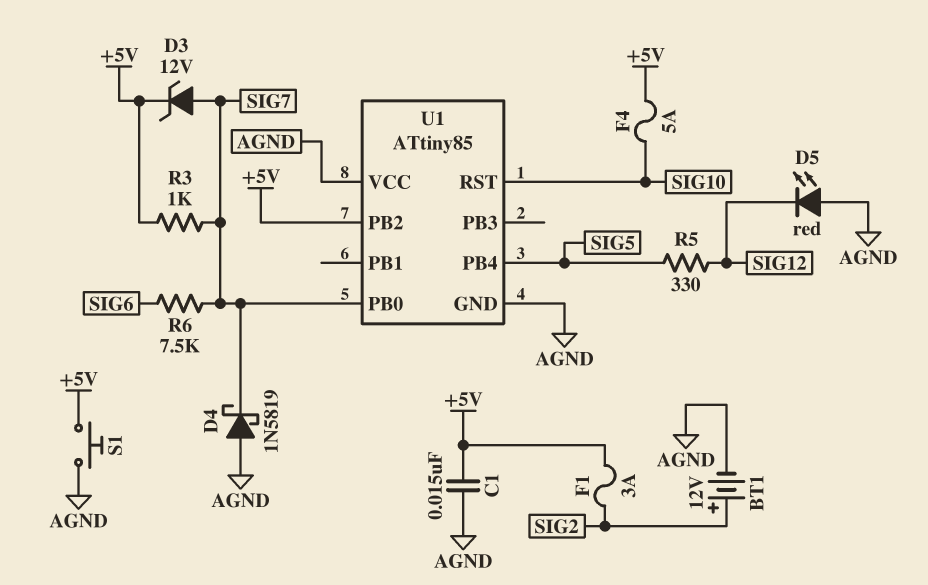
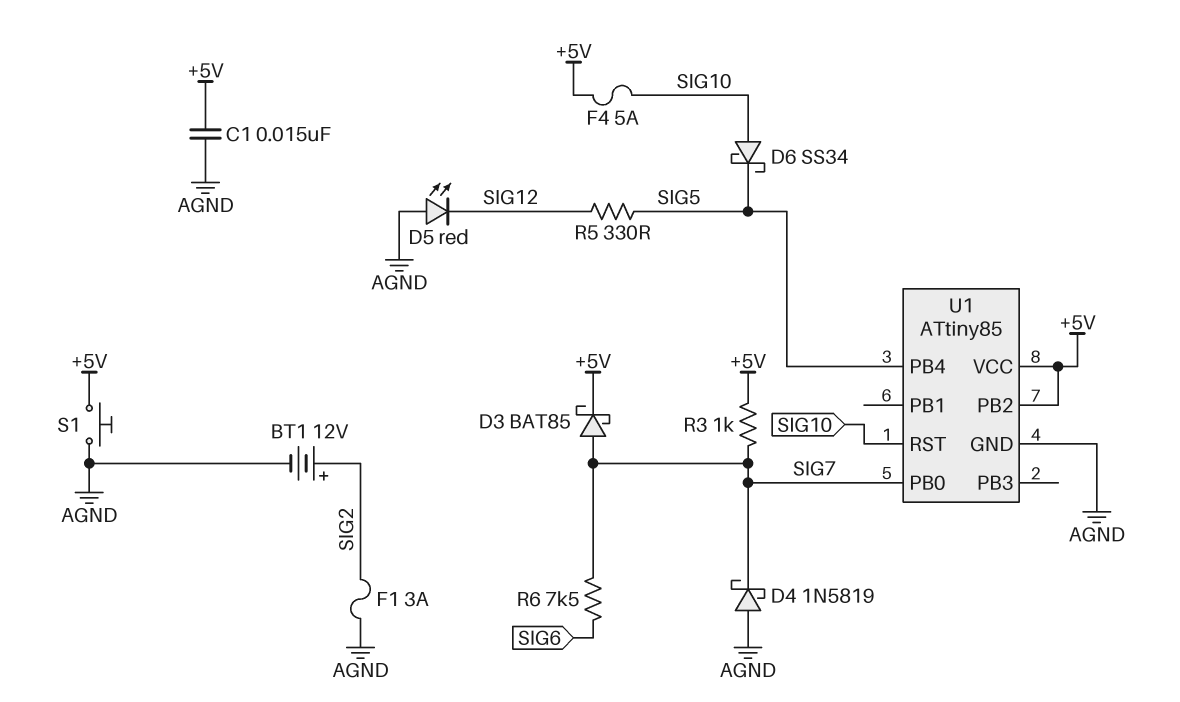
D3: zener 12V (A SIG7, K +5V) -> schottky BAT85 (A SIG7, K +5V)
D6: none -> schottky SS34 (A SIG10, K SIG5)
F1: 3A (+5V, SIG2) -> 3A (AGND, SIG2)
U1 pin VCC: AGND -> +5V

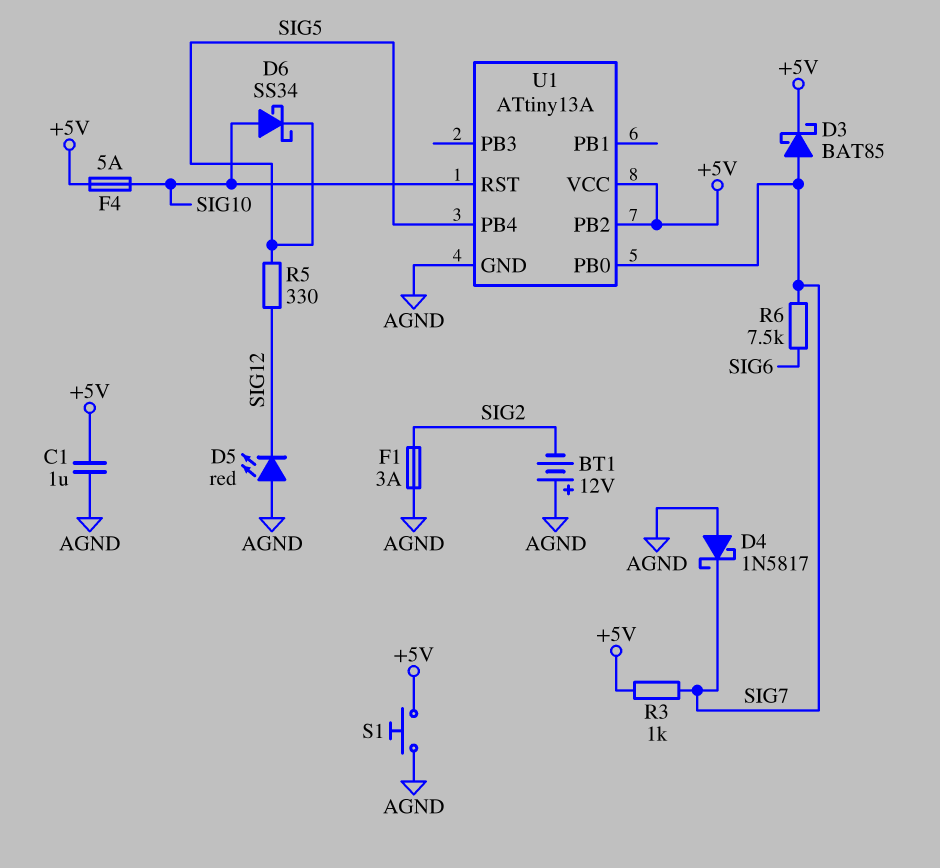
BT1: 12V (plus SIG2, minus AGND) -> 12V (plus AGND, minus SIG2)
C1: 15nF (+5V, AGND) -> 1uF (+5V, AGND)
D4: schottky 1N5819 (A AGND, K SIG7) -> schottky 1N5817 (A AGND, K SIG7)
U1: ATtiny85 -> ATtiny13A

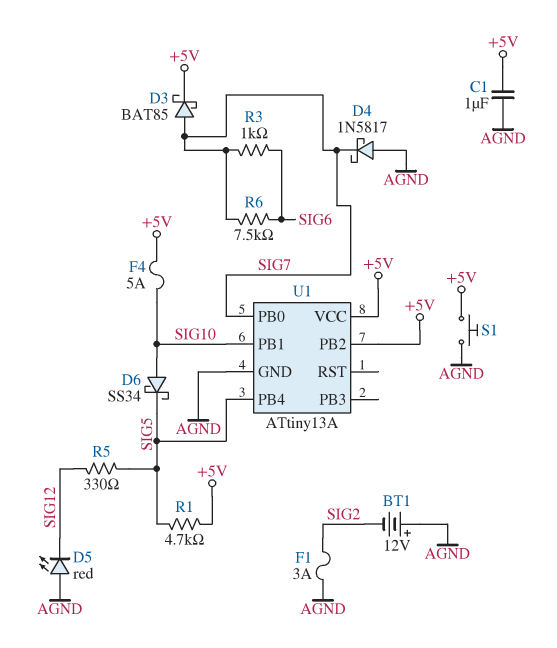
R1: none -> 4.7k (+5V, SIG5)
R3: 1k (+5V, SIG7) -> 1k (SIG6, SIG7)
U1 pin PB1: none -> SIG10
U1 pin RST: SIG10 -> none

